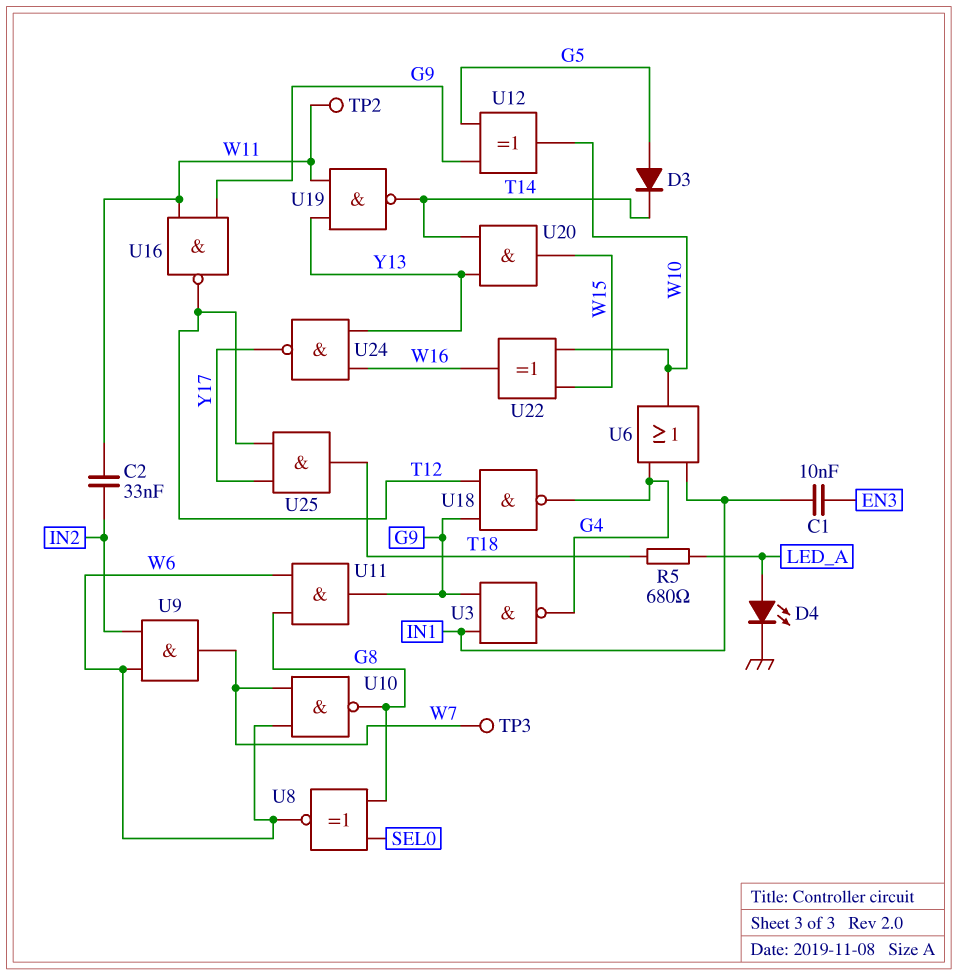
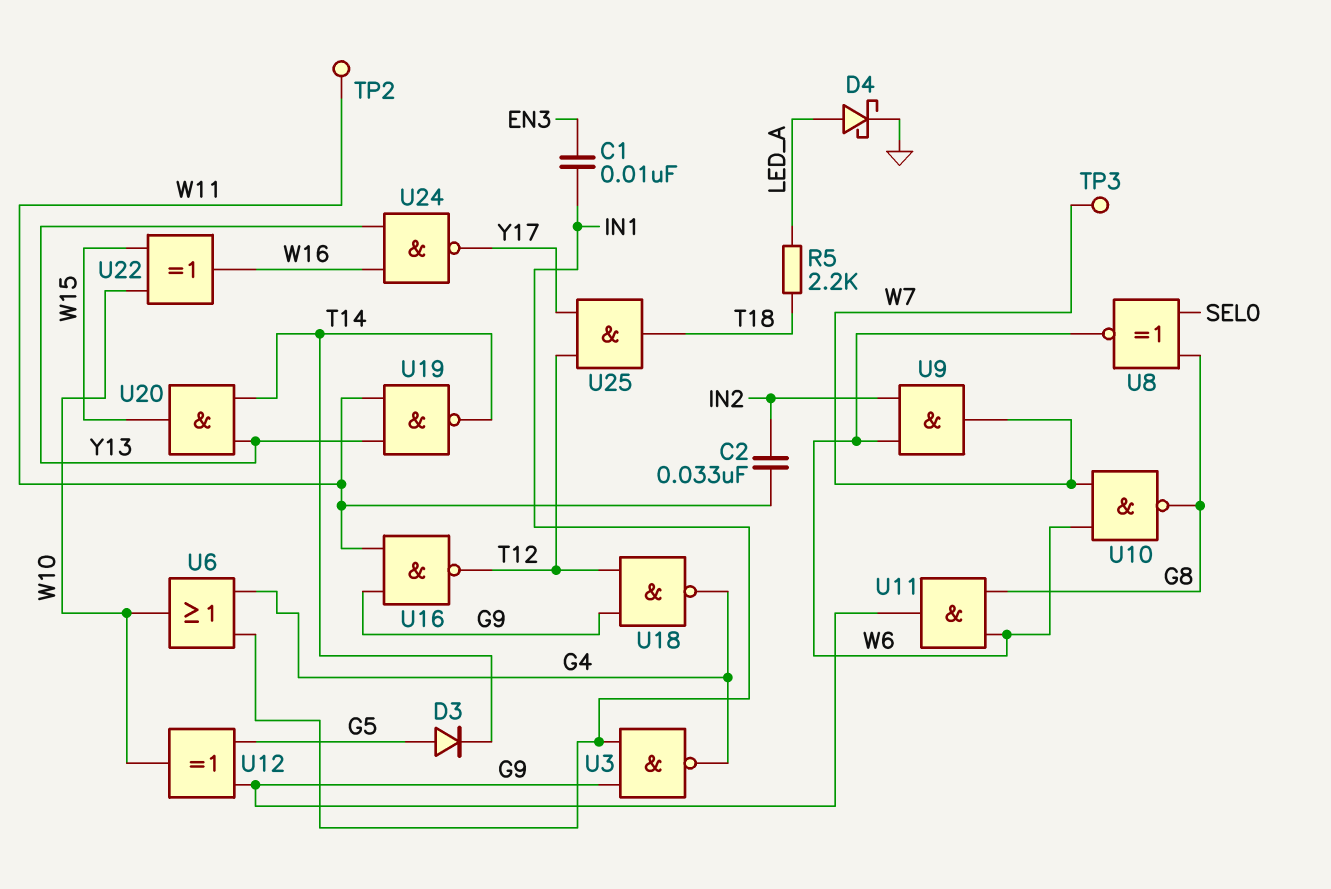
D4: LED (A LED_A, K GND) -> schottky (A LED_A, K GND)
R5: 680 (LED_A, T18) -> 2.2k (LED_A, T18)

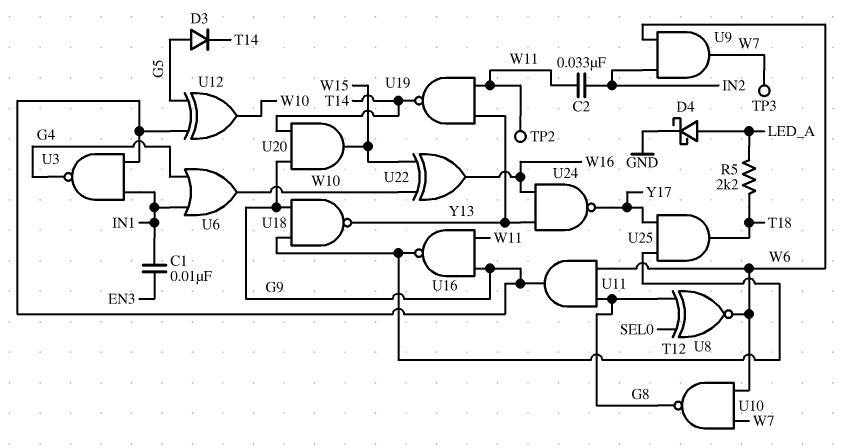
U18: NAND (in G9, in T12, out G4) -> NAND (in G9, in T12, out Y13)
U20: AND (in T14, in Y13, out W15) -> AND (in G9, in T14, out W15)

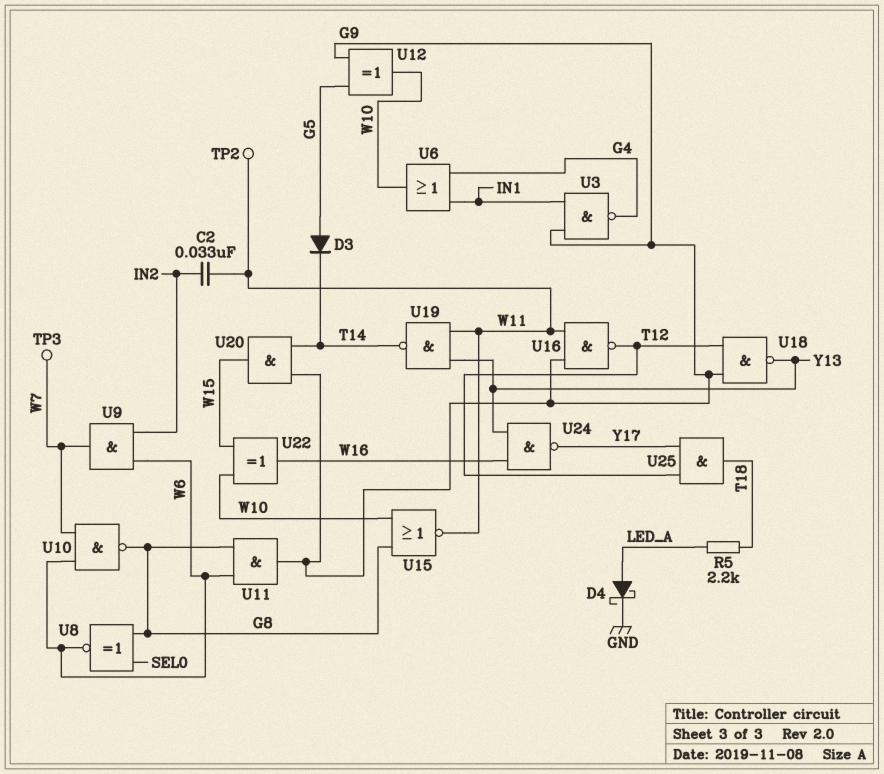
C1: 10nF (EN3, IN1) -> none
U15: none -> NOR (in G8, in W10, out W11)

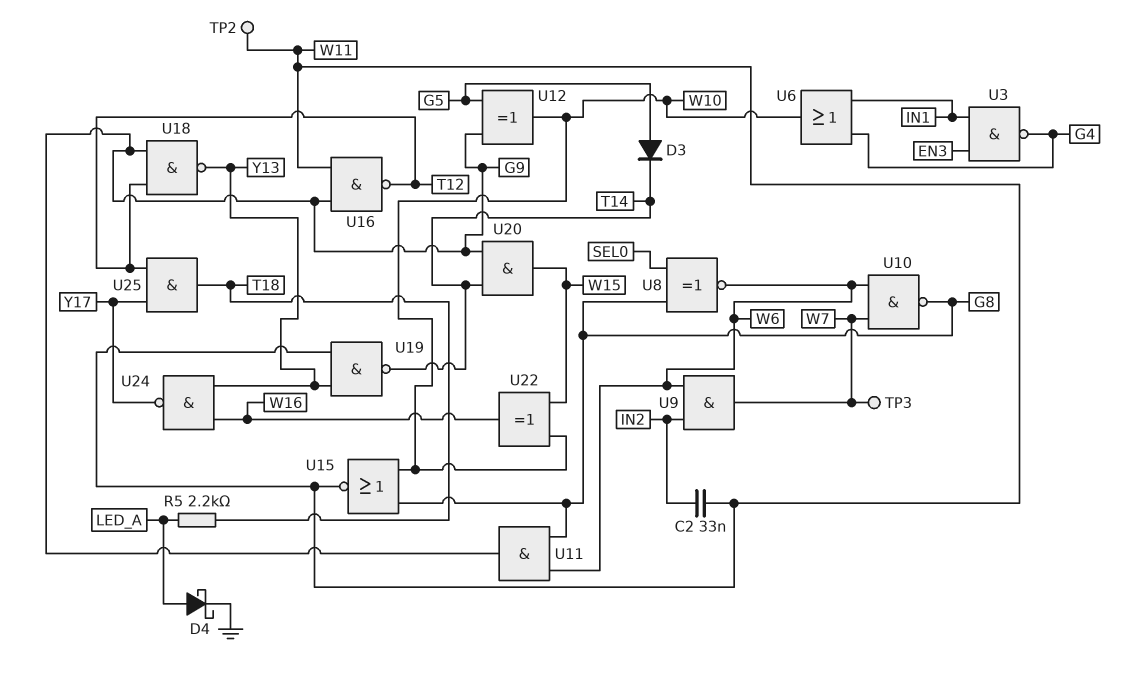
U3: NAND (in G9, in IN1, out G4) -> NAND (in EN3, in IN1, out G4)

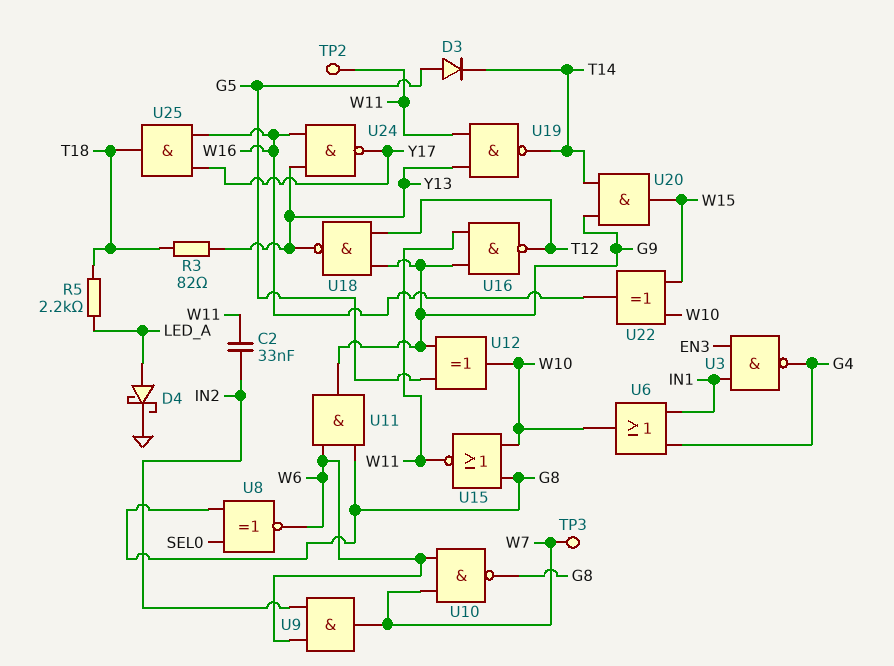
R3: none -> 82 (T18, Y13)
U25: AND (in T12, in Y17, out T18) -> AND (in W16, in Y17, out T18)

